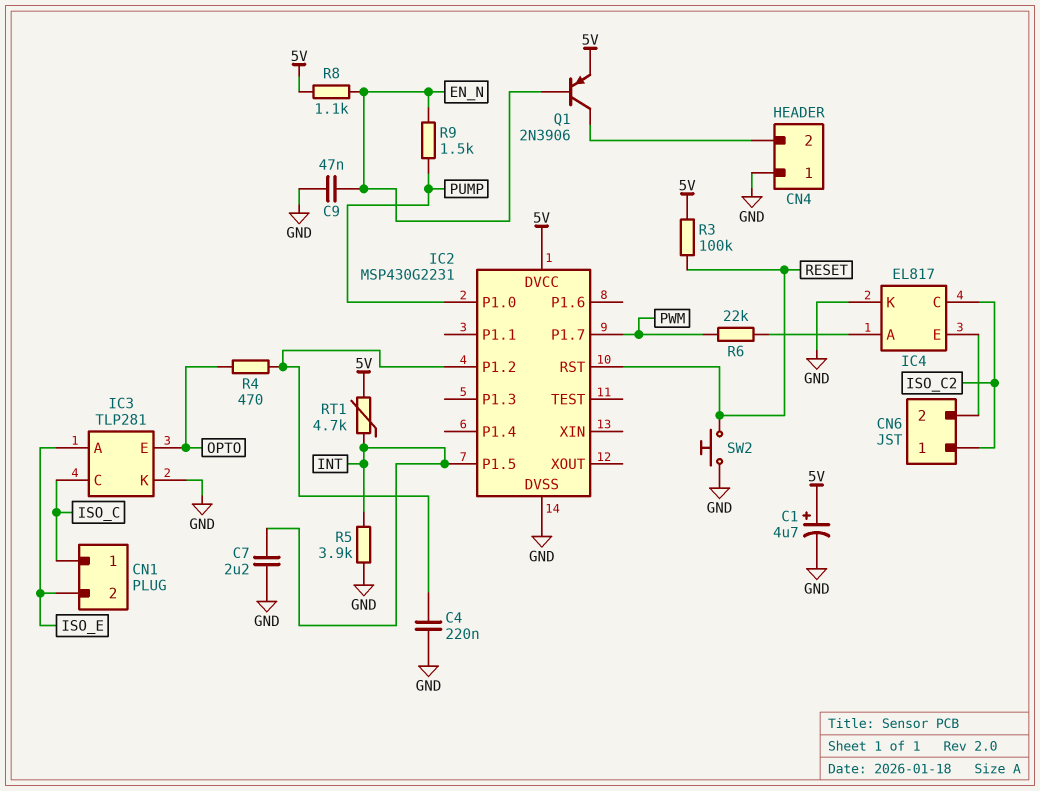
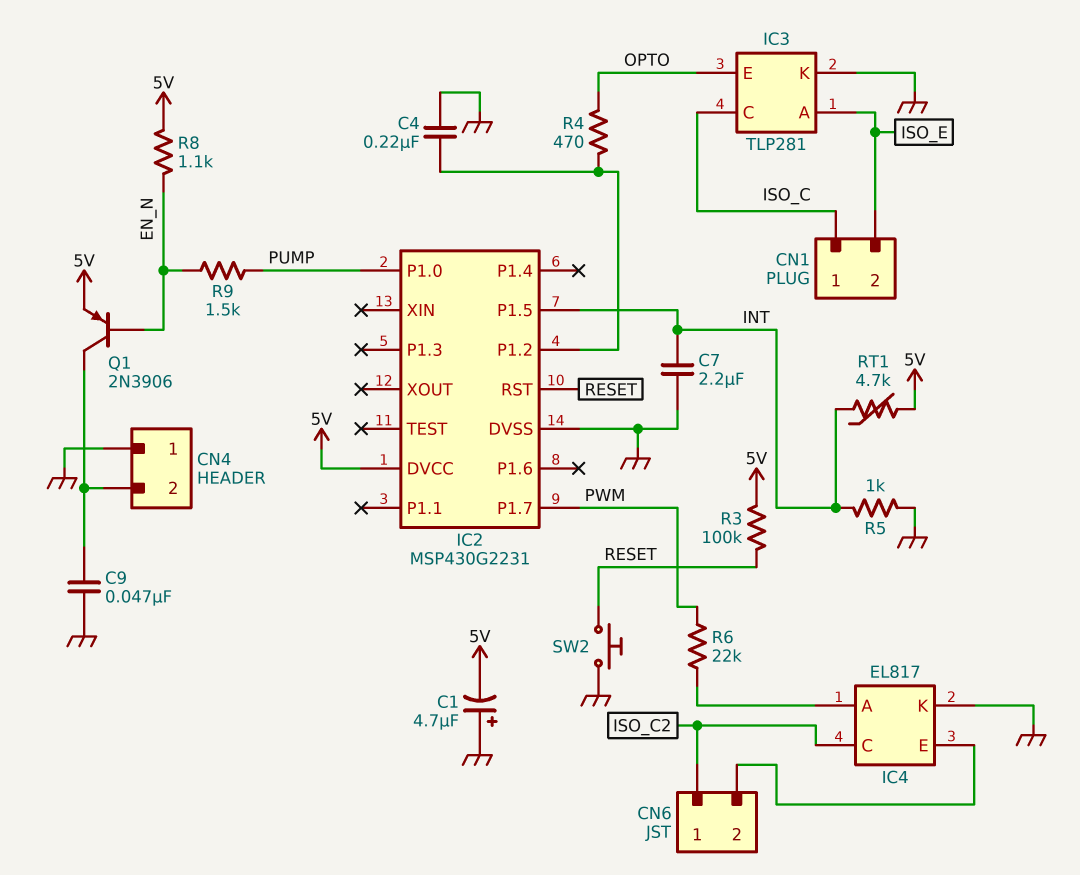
C1: 4.7uF (plus 5V, minus GND) -> 4.7uF (plus GND, minus 5V)
C9: 47nF (EN_N, GND) -> 47nF (CN4/2, GND)
R5: 3.9k (GND, INT) -> 1k (GND, INT)

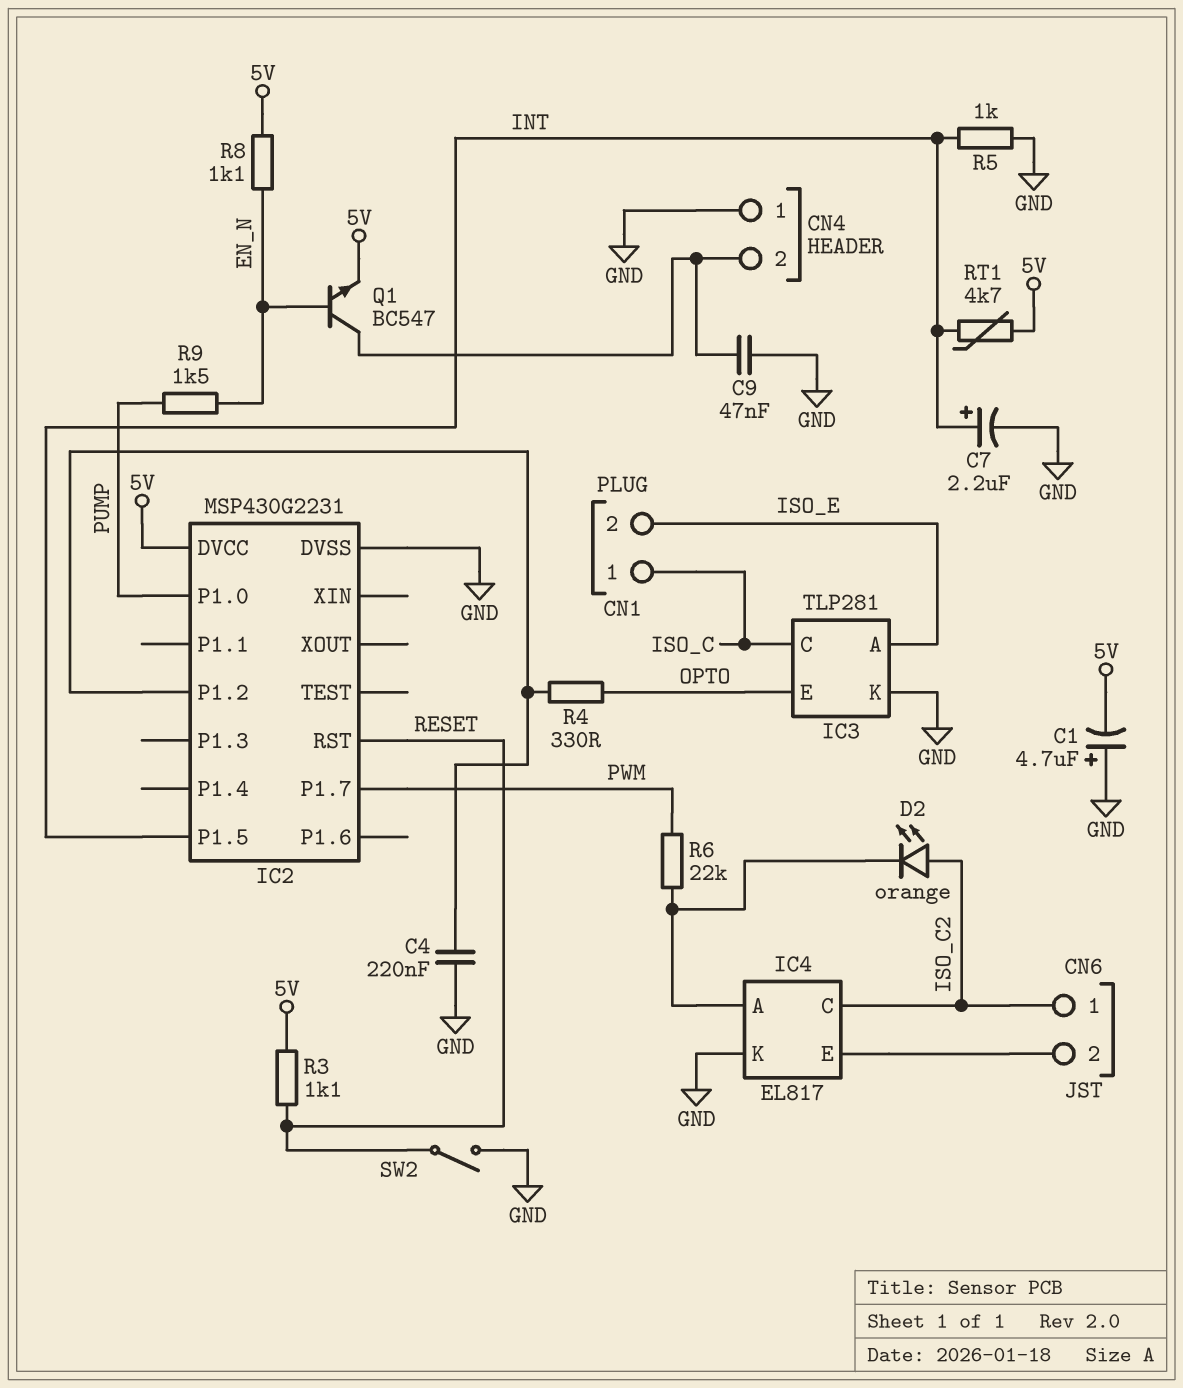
C7: 2.2uF (GND, INT) -> 2.2uF (plus INT, minus GND)
D2: none -> LED orange (A ISO_C2, K IC4/A)
Q1: PNP 2N3906 (B EN_N, C CN4/2, E 5V) -> NPN BC547 (B EN_N, C CN4/2, E 5V)
R3: 100k (5V, RESET) -> 1.1k (5V, RESET)
R4: 470 (IC2/P1.2, OPTO) -> 330 (IC2/P1.2, OPTO)
SW2: button (GND, RESET) -> switch (GND, RESET)

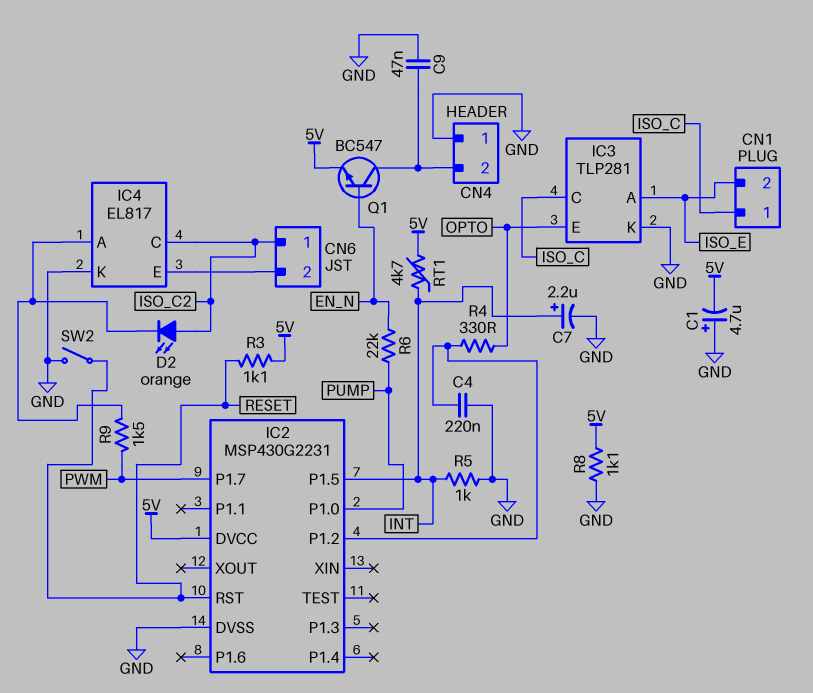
R6: 22k (IC4/A, PWM) -> 22k (EN_N, PUMP)
R8: 1.1k (5V, EN_N) -> 1.1k (5V, GND)
R9: 1.5k (EN_N, PUMP) -> 1.5k (IC4/A, PWM)

